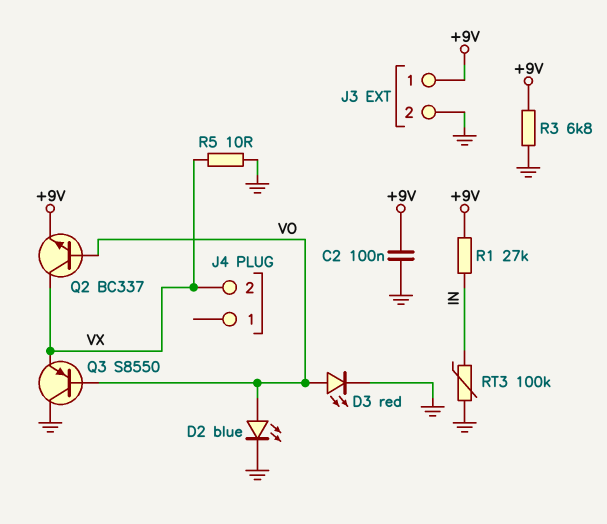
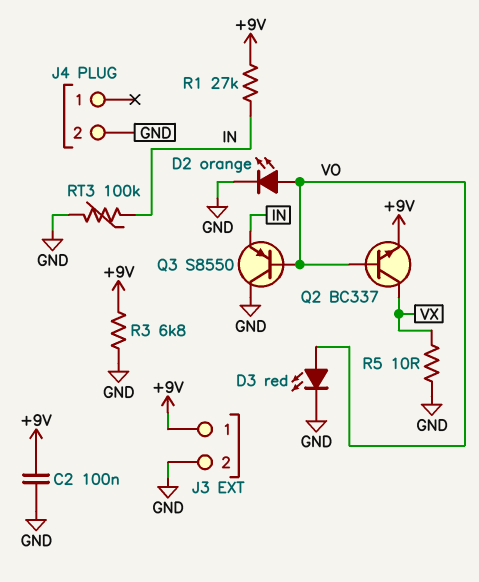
D2: LED blue (A VO, K GND) -> LED orange (A VO, K GND)
J4 pin 2: VX -> GND
Q3: PNP S8550 (B VO, C GND, E VX) -> PNP S8550 (B VO, C GND, E IN)

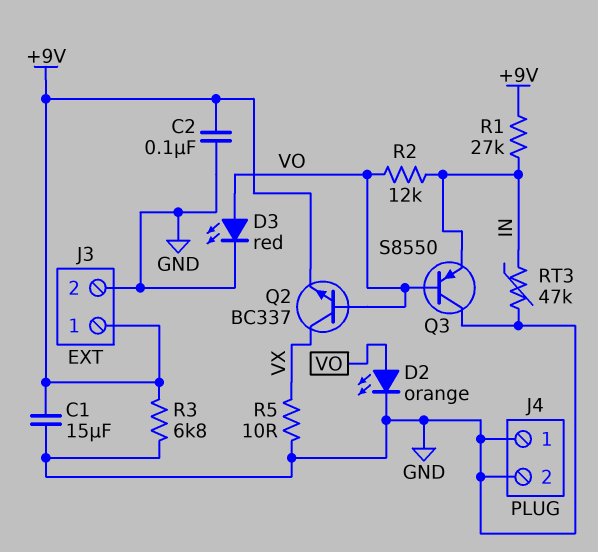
C1: none -> 15uF (+9V, GND)
J4 pin 1: none -> GND
R2: none -> 12k (IN, VO)
RT3: 100k (GND, IN) -> 47k (GND, IN)

